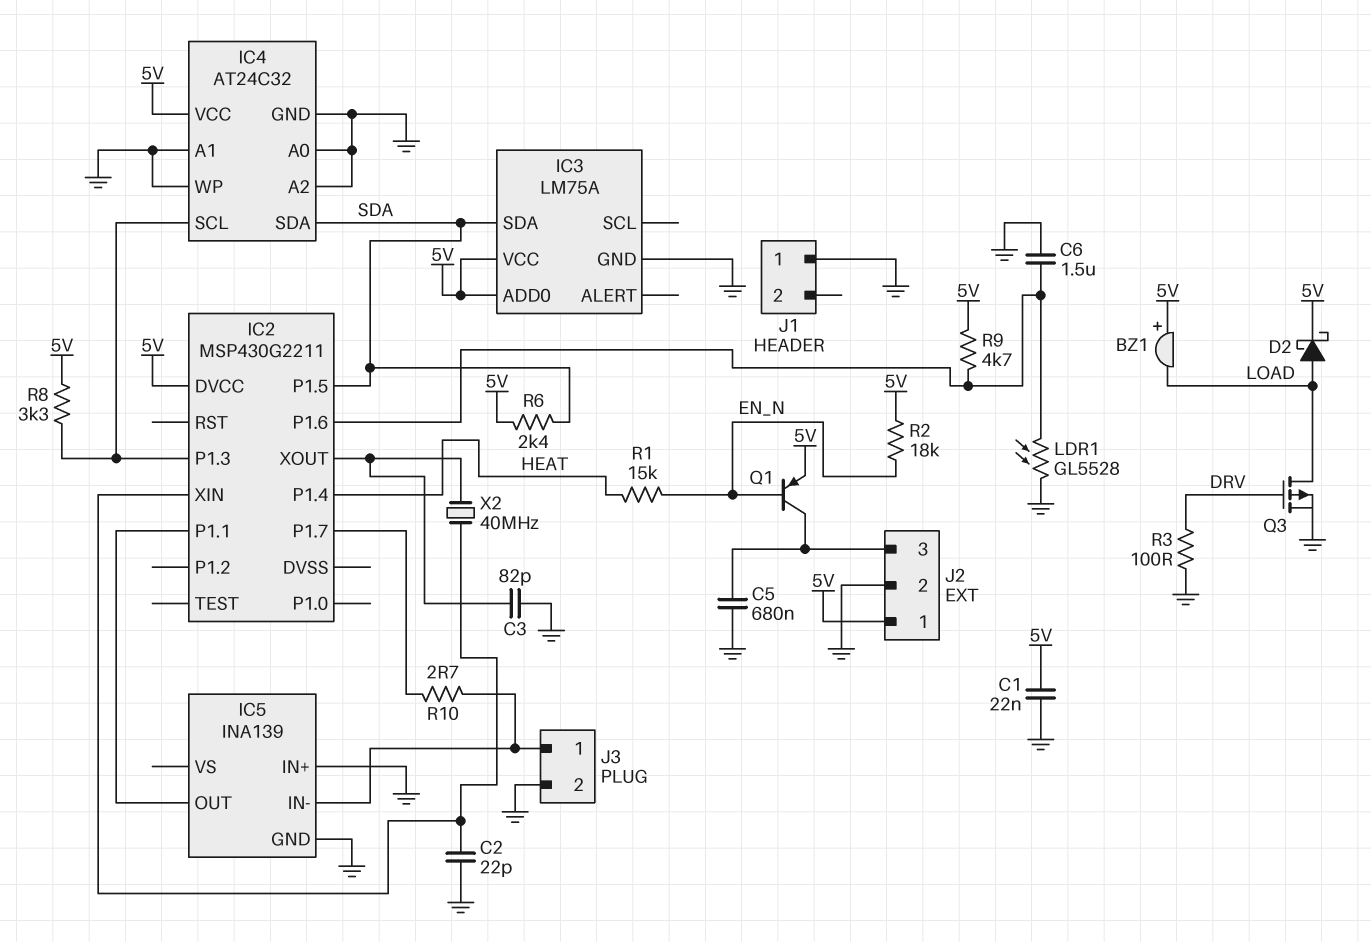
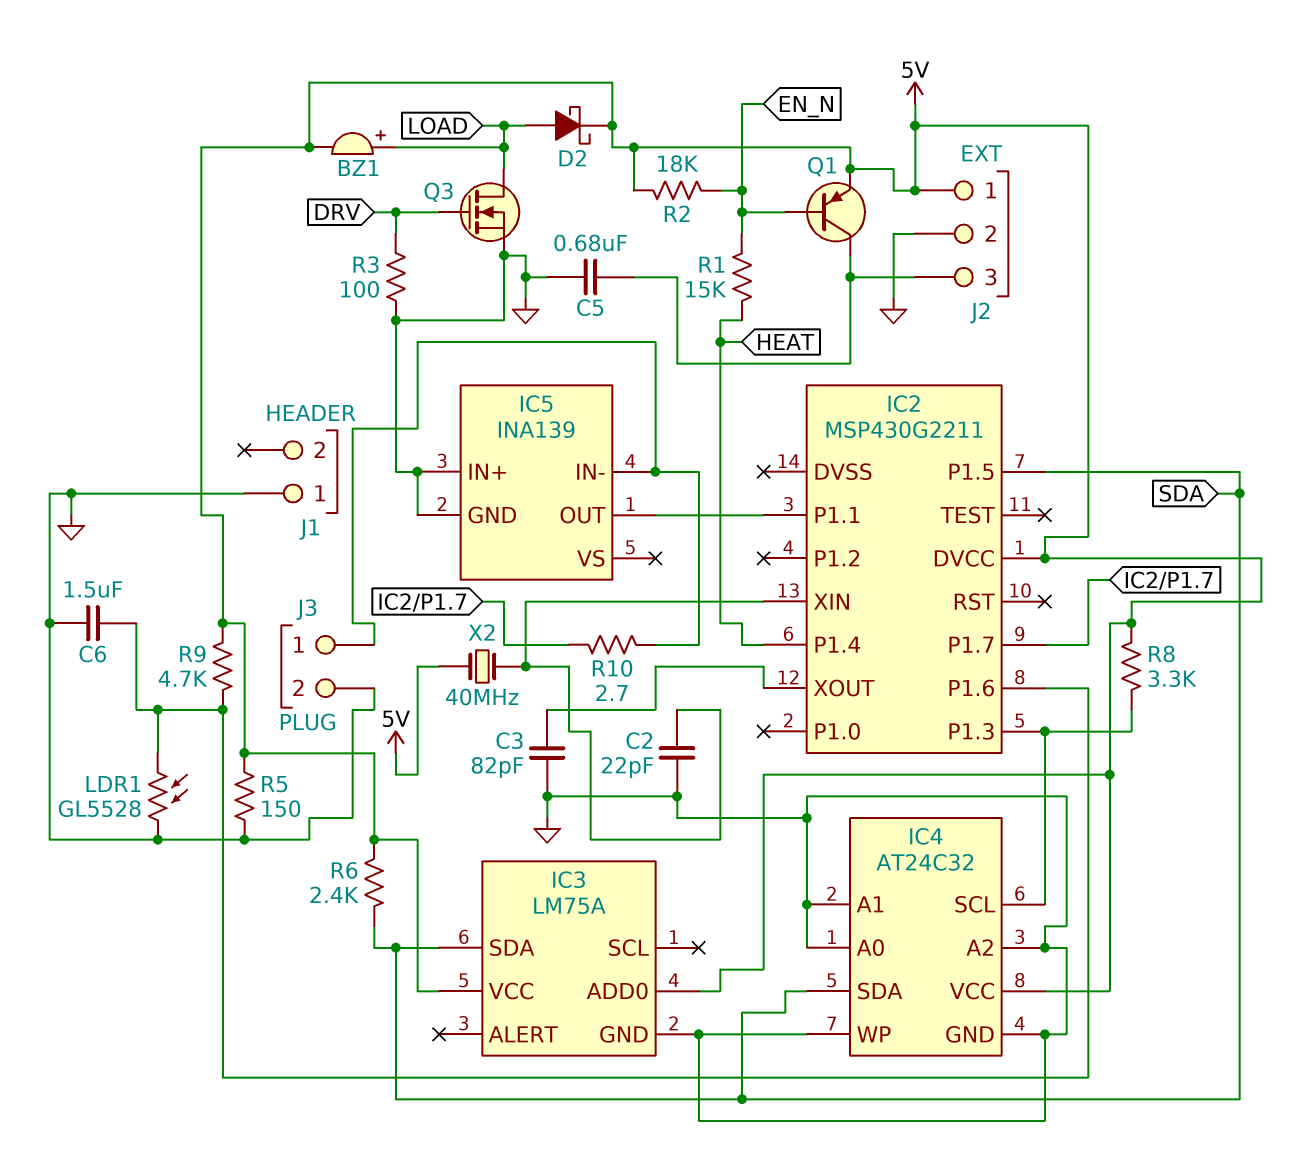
BZ1: buzzer (plus 5V, minus LOAD) -> buzzer (plus LOAD, minus 5V)
C1: 22nF (5V, GND) -> none
Q3: PMOS (G DRV, D LOAD, S GND) -> NMOS (G DRV, D LOAD, S GND)
R5: none -> 150 (5V, GND)
X2: 40MHz (IC2/XIN, IC2/XOUT) -> 40MHz (5V, IC2/XIN)

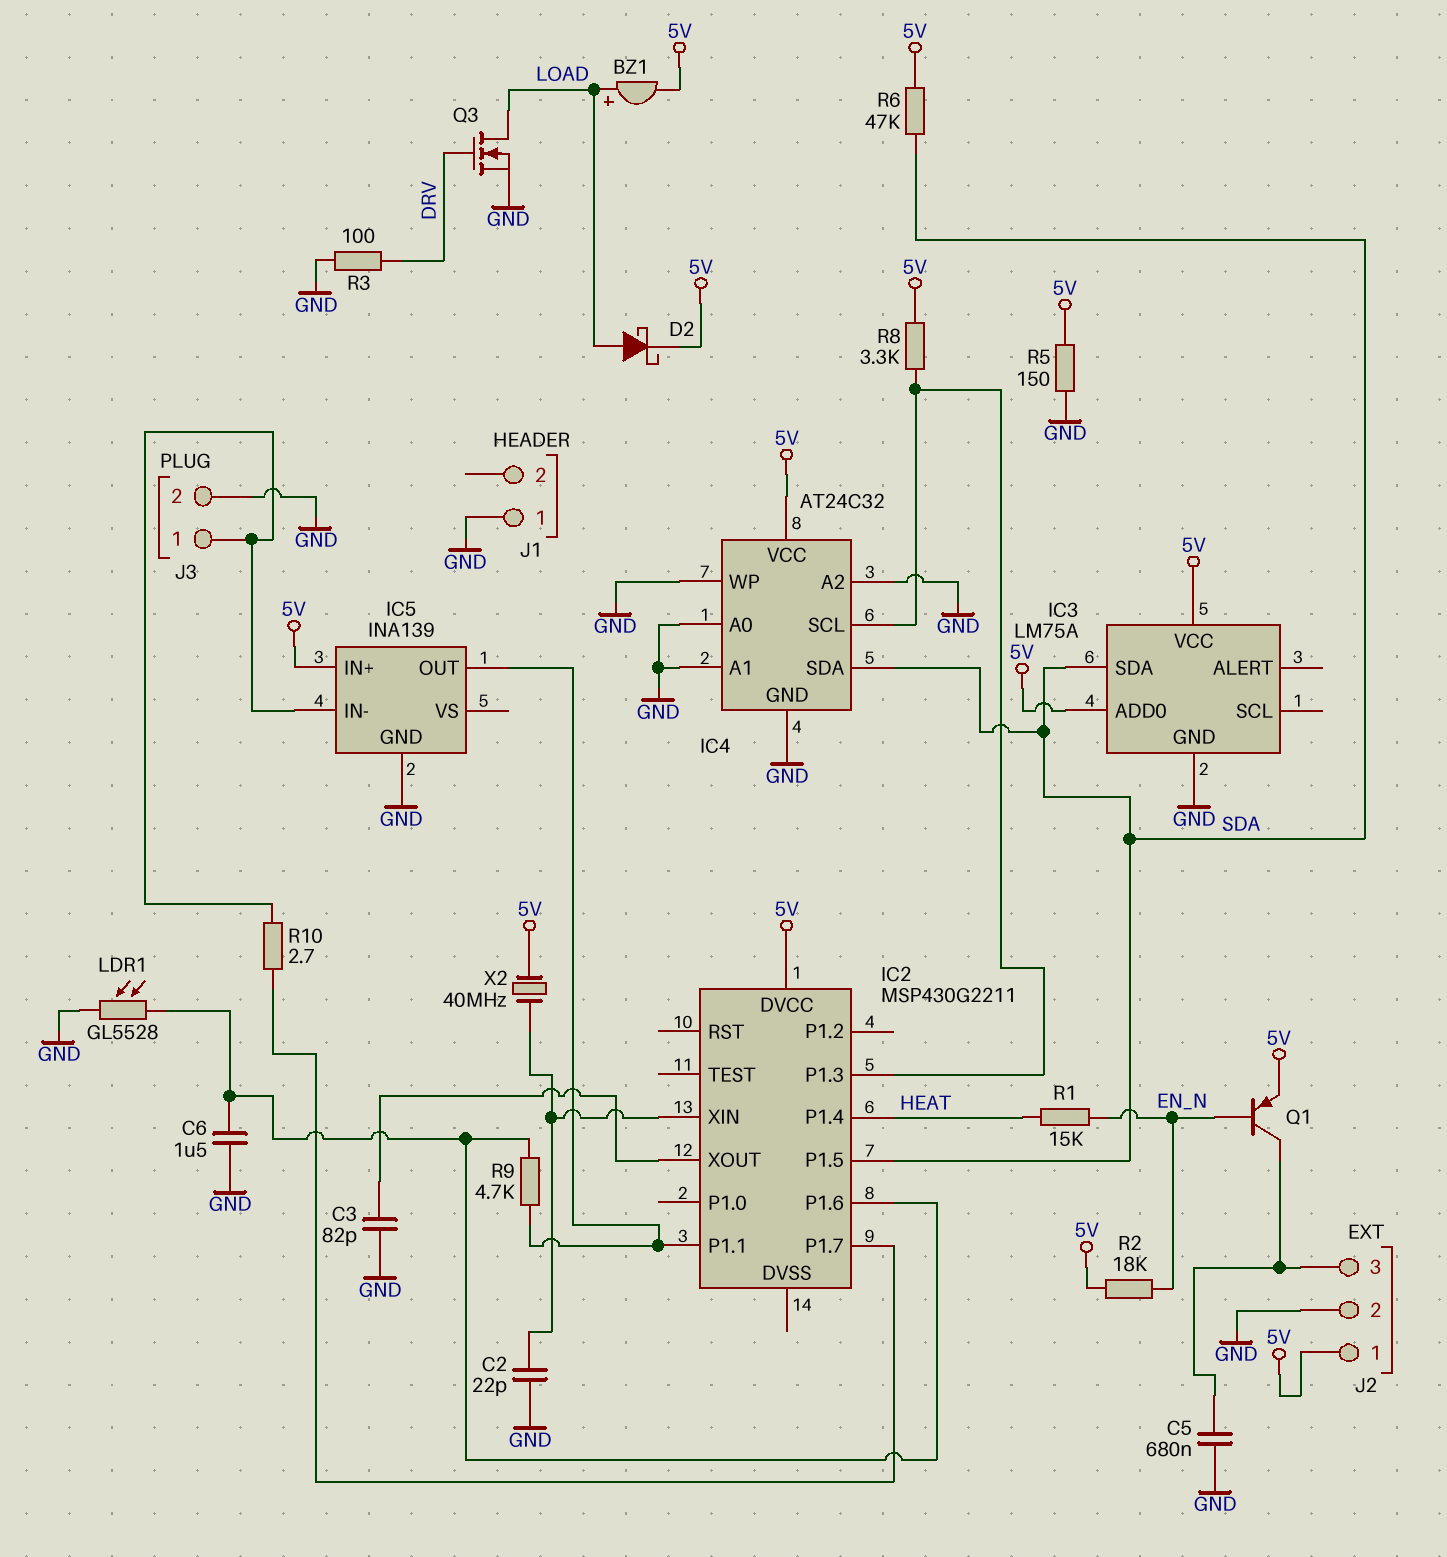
IC5 pin IN+: GND -> 5V
R6: 2.4k (5V, SDA) -> 47k (5V, SDA)
R9: 4.7k (5V, IC2/P1.6) -> 4.7k (IC2/P1.1, IC2/P1.6)

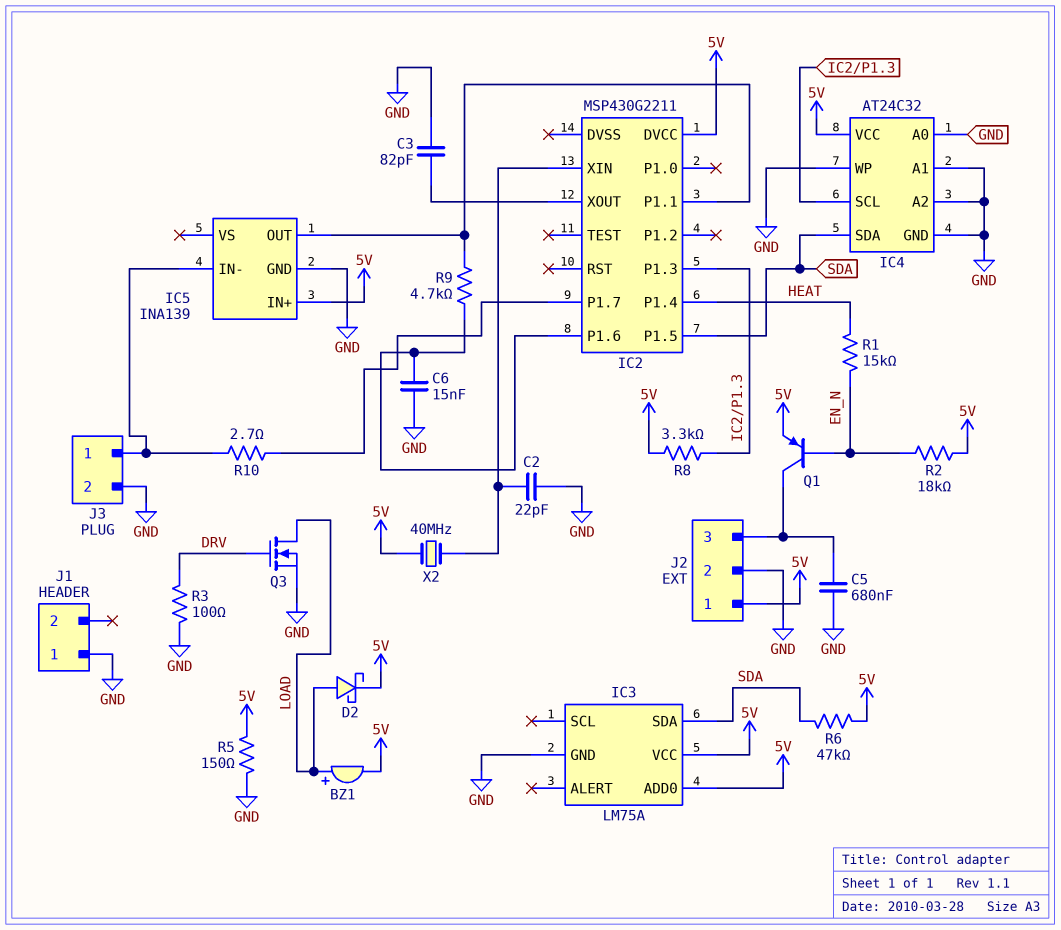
C6: 1.5uF (GND, IC2/P1.6) -> 15nF (GND, IC2/P1.6)
LDR1: GL5528 (GND, IC2/P1.6) -> none

